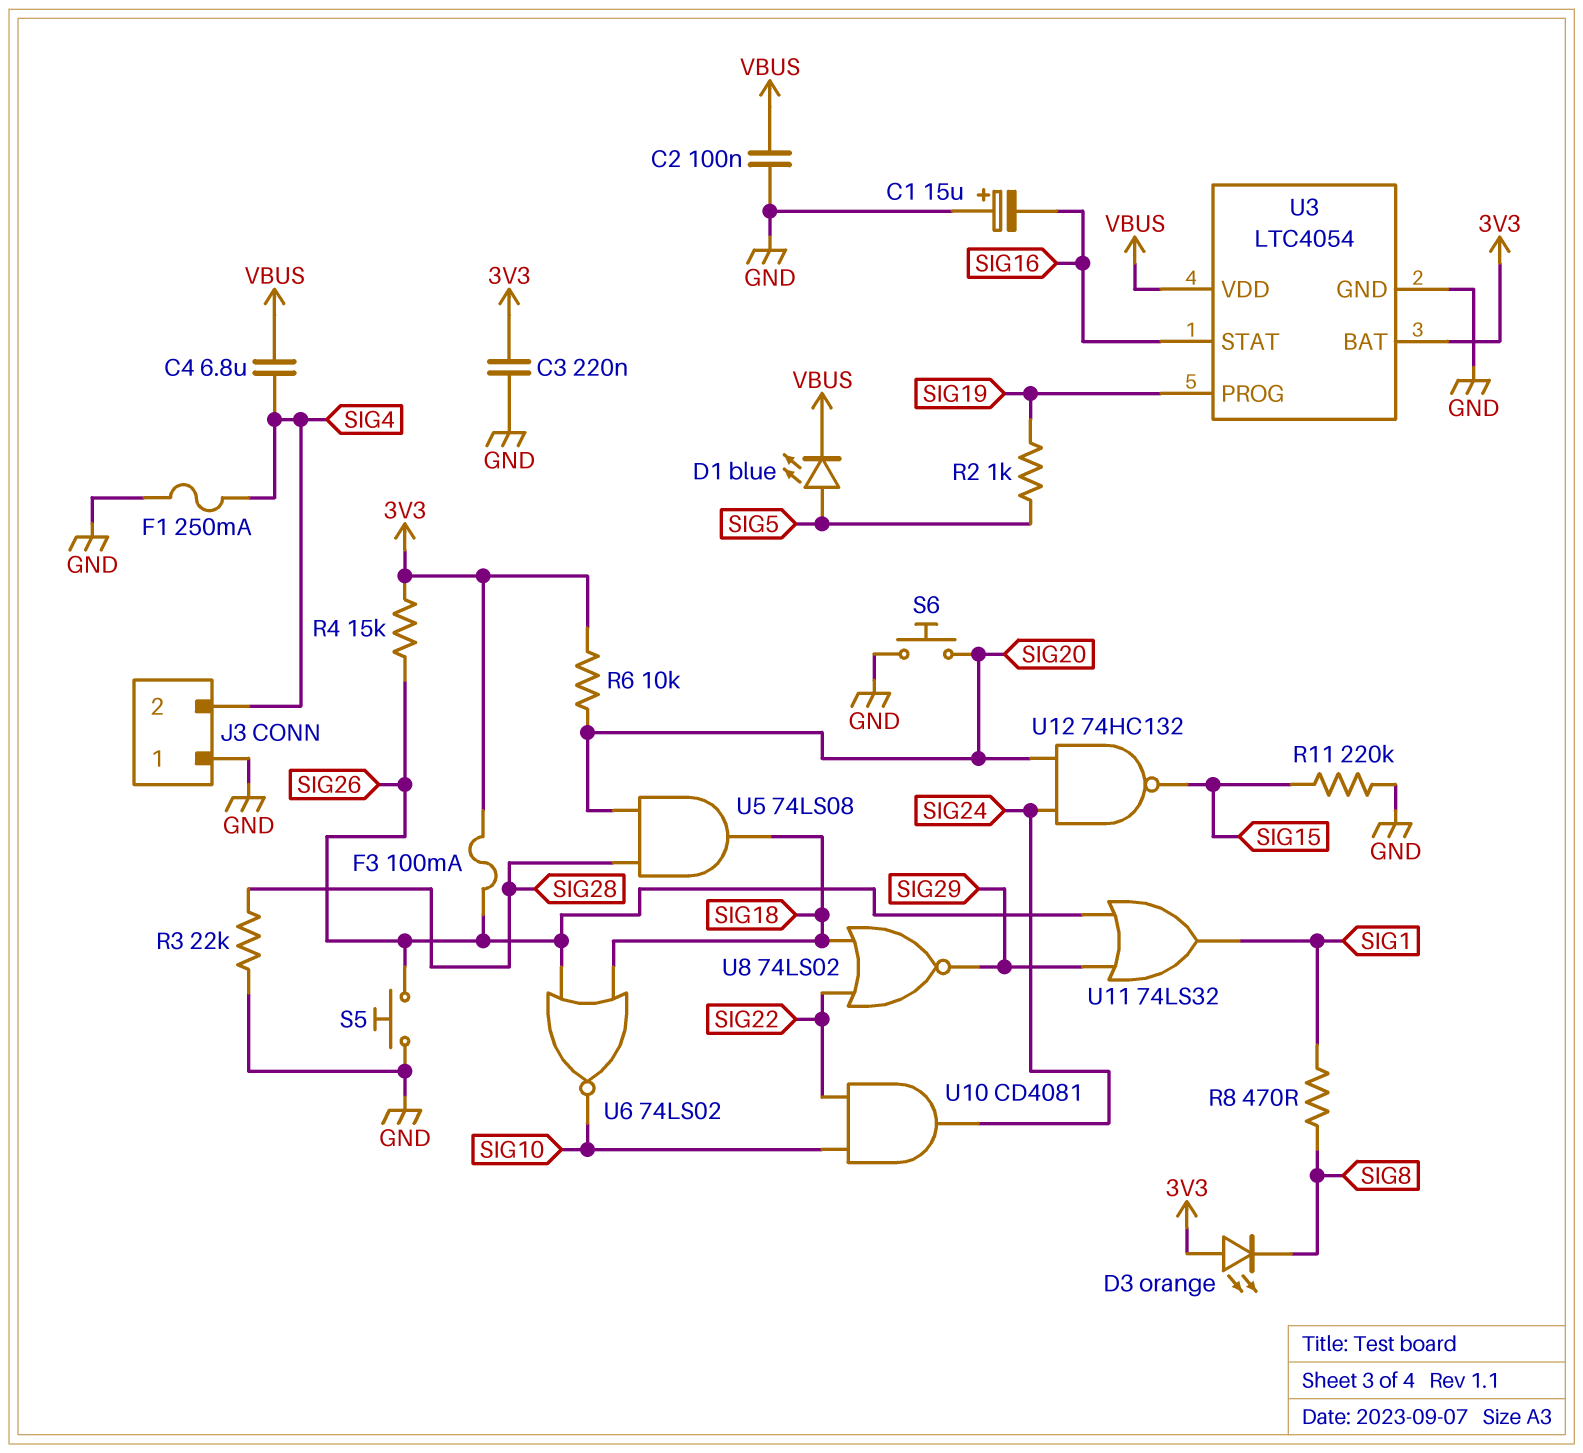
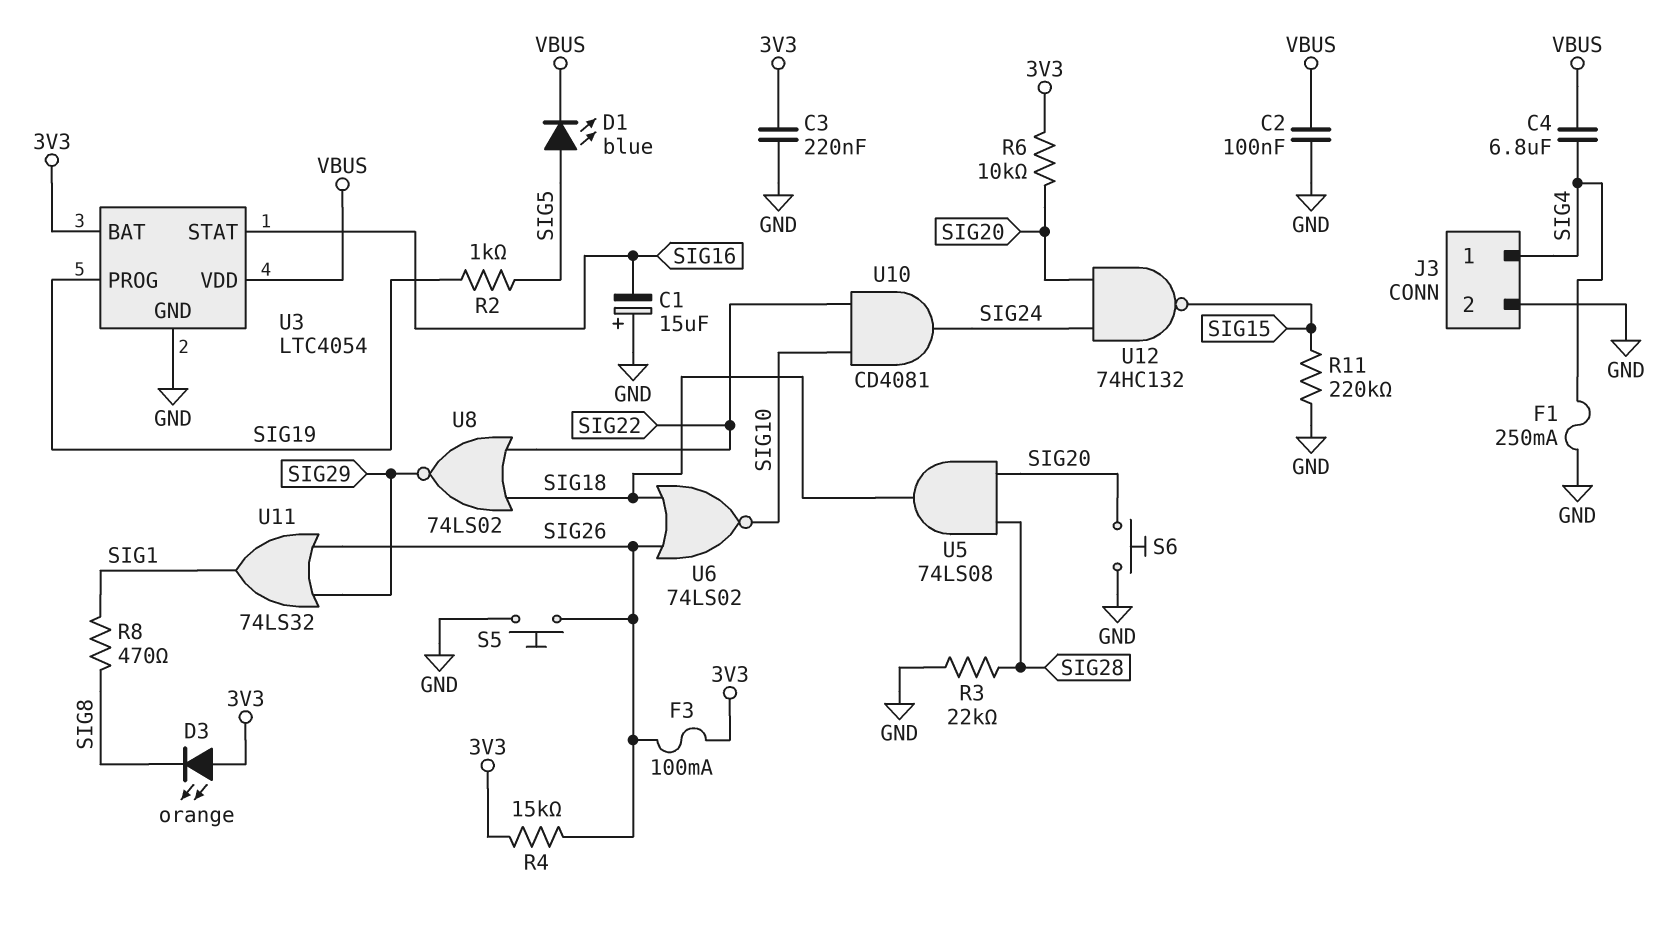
J3 pin 1: GND -> SIG4
J3 pin 2: SIG4 -> GND

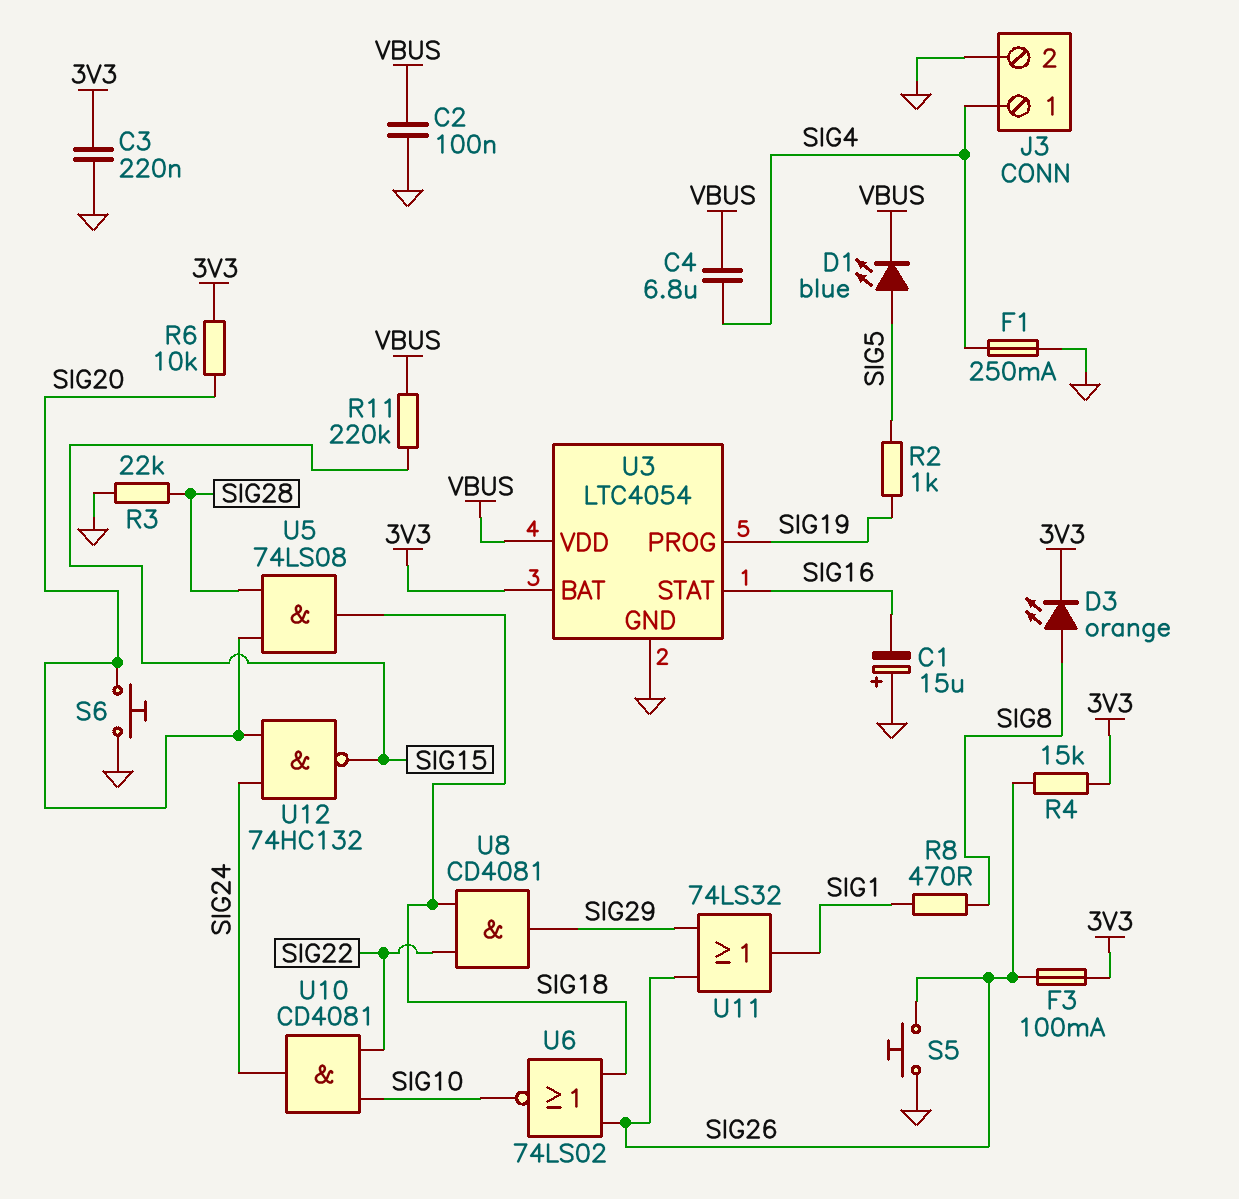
D3: LED orange (A 3V3, K SIG8) -> LED orange (A SIG8, K 3V3)
R11: 220k (GND, SIG15) -> 220k (SIG15, VBUS)
U8: NOR 74LS02 (in SIG18, in SIG22, out SIG29) -> AND CD4081 (in SIG18, in SIG22, out SIG29)

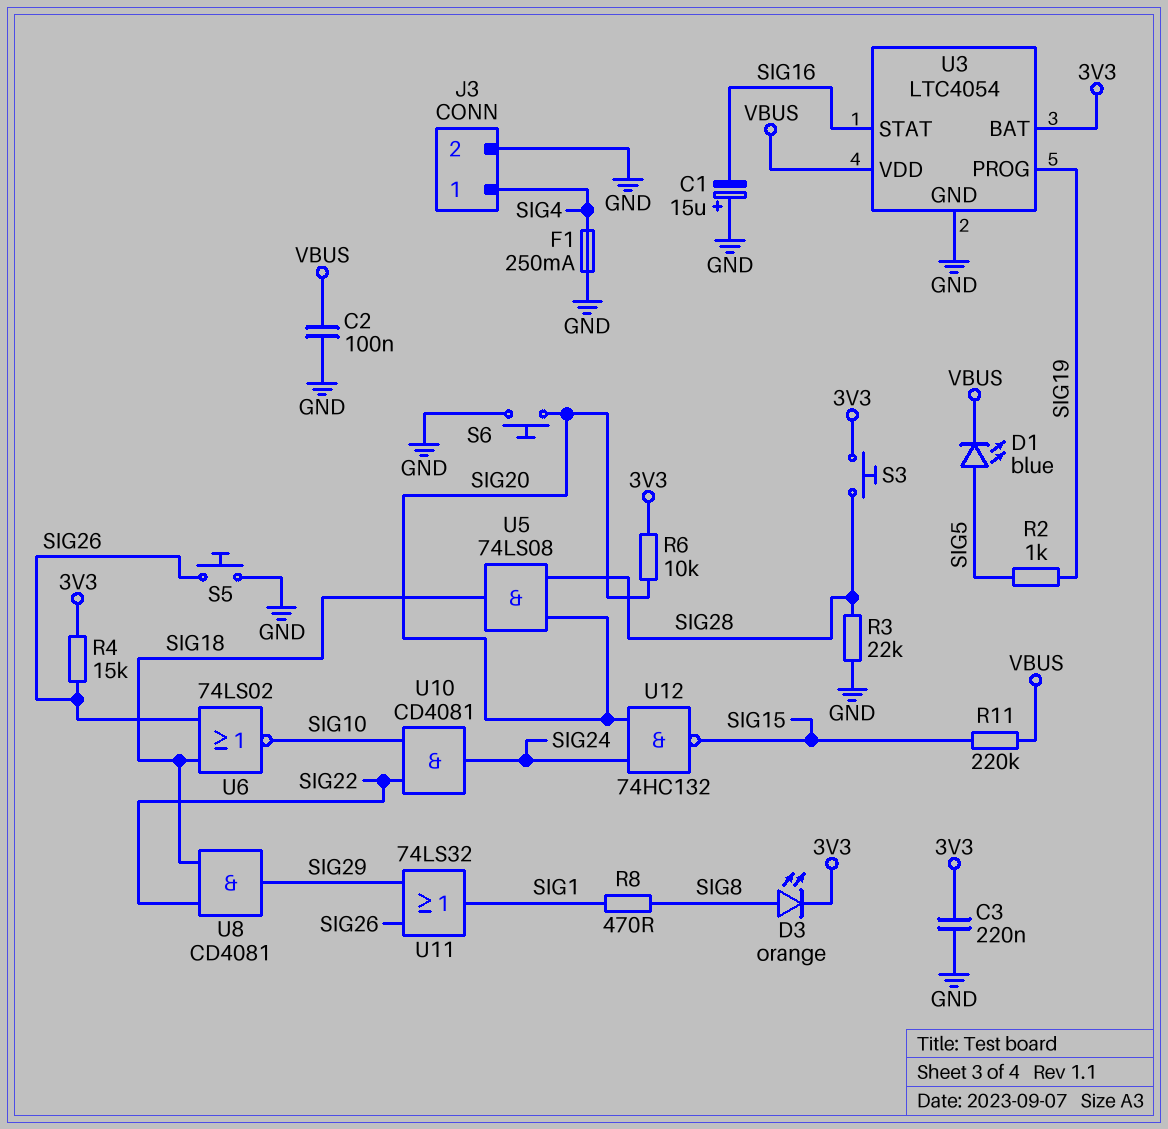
C4: 6.8uF (SIG4, VBUS) -> none
F3: 100mA (3V3, SIG26) -> none
S3: none -> button (3V3, SIG28)

